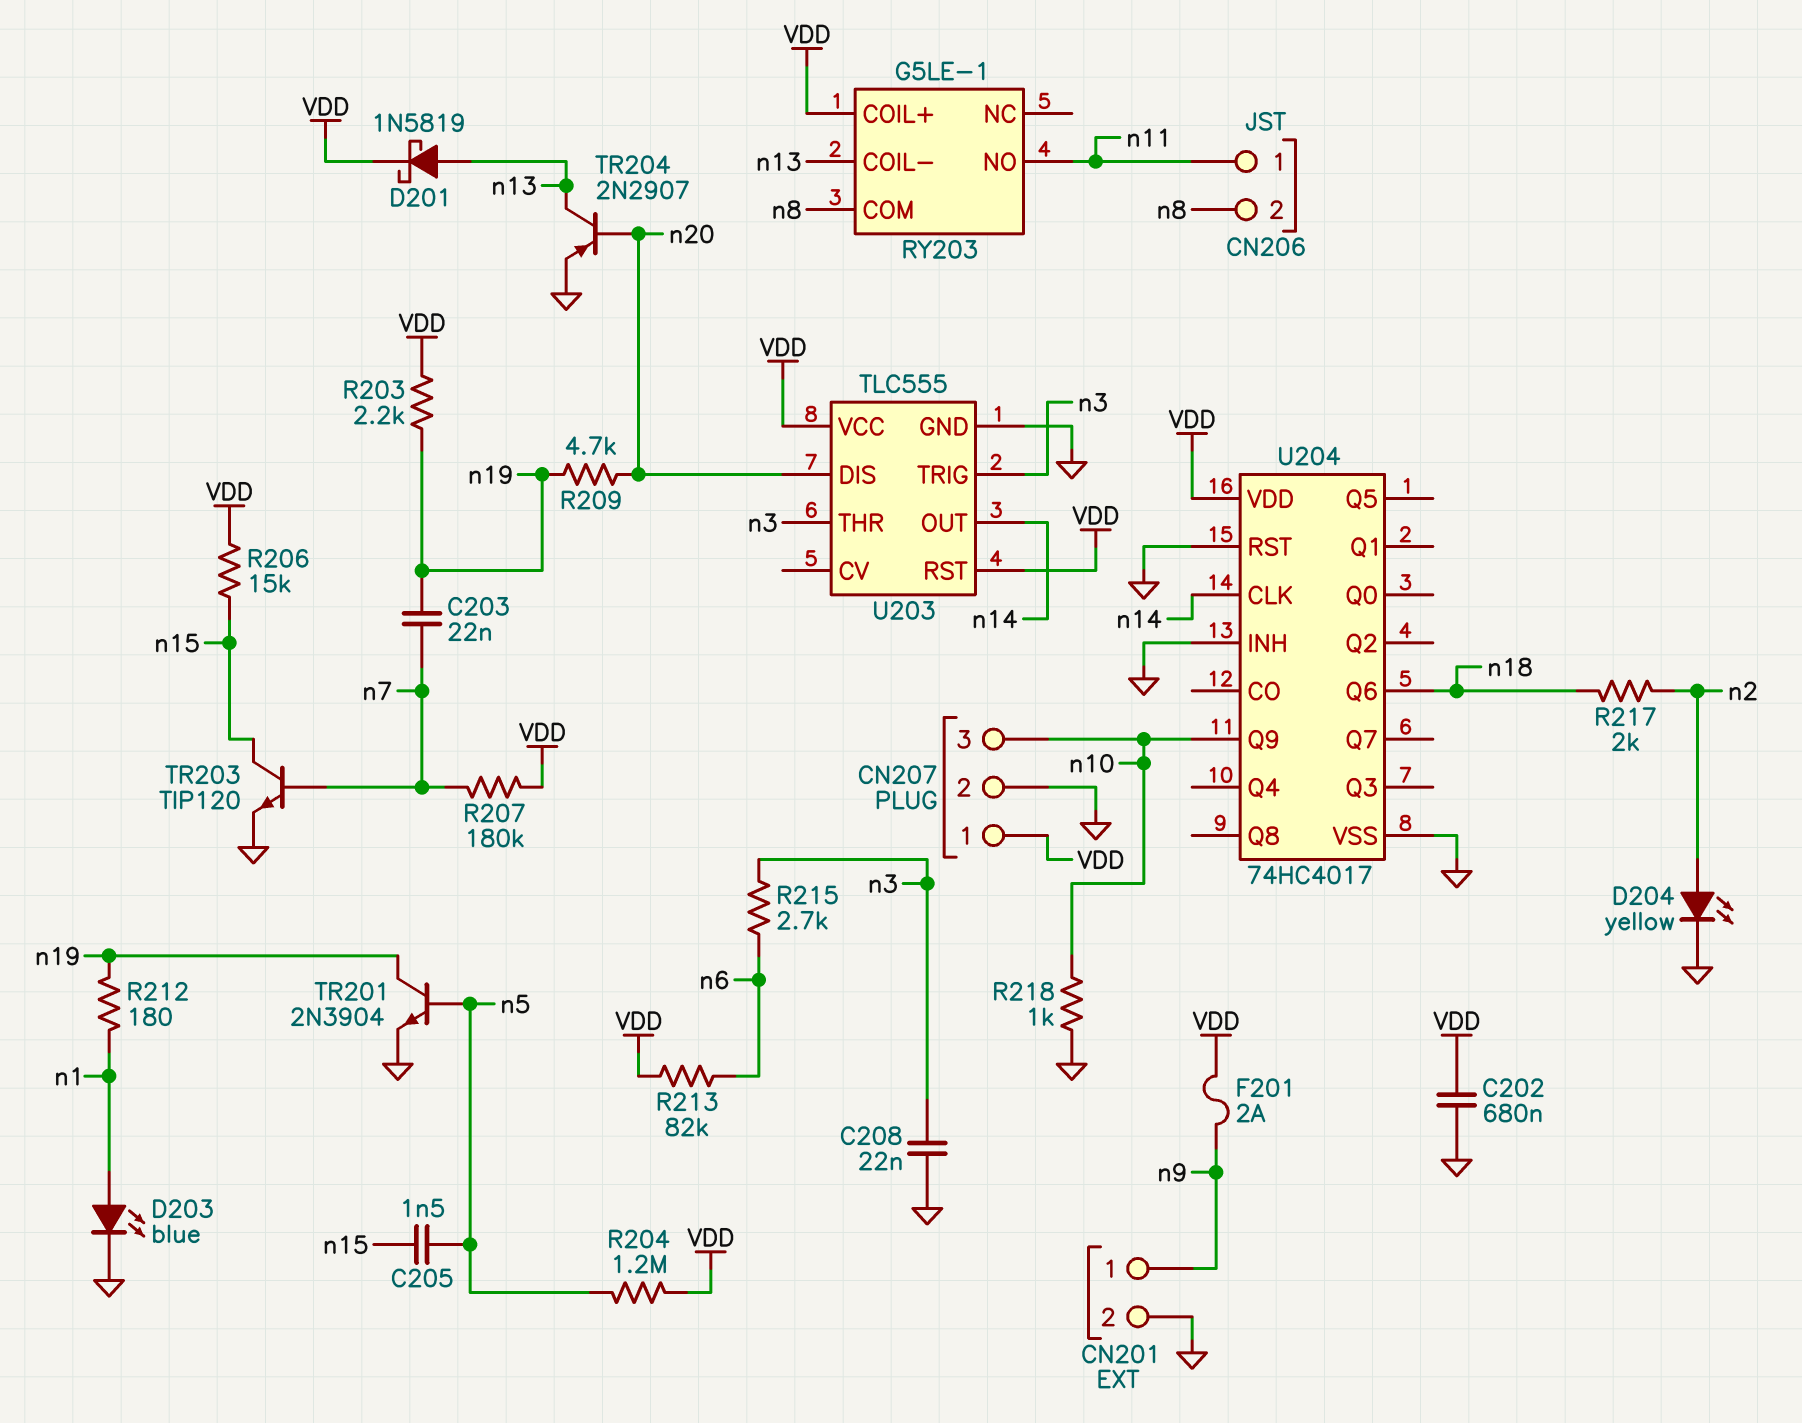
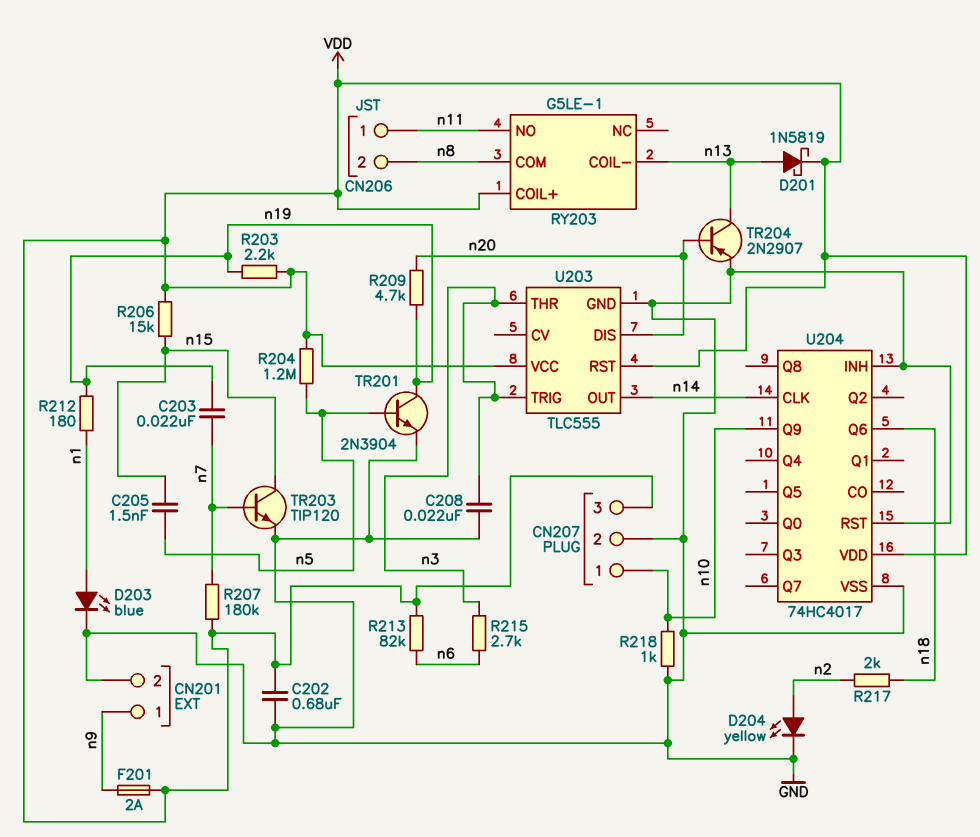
CN207 pin 1: VDD -> n10
CN207 pin 3: n10 -> VDD

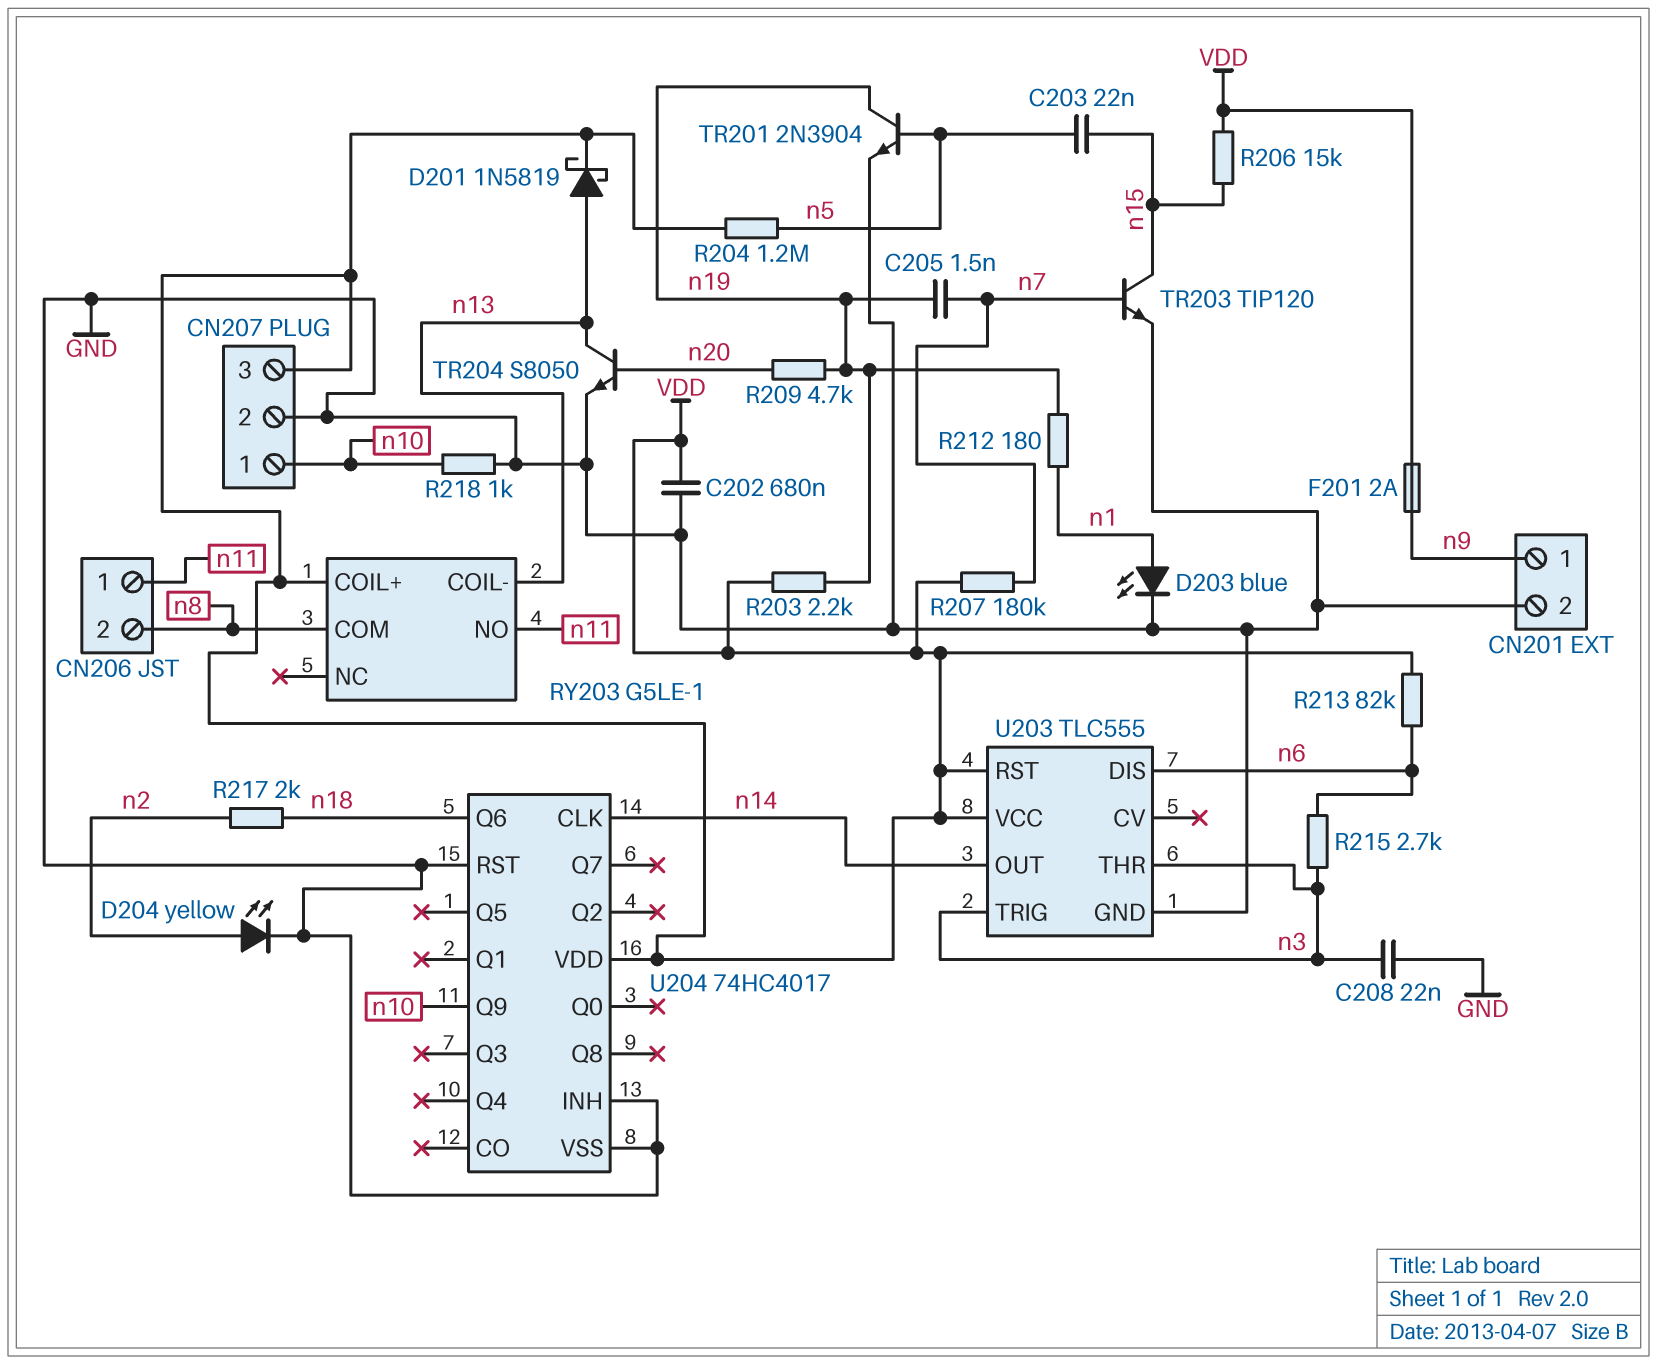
C203: 22nF (n7, n19) -> 22nF (n5, n15)
C205: 1.5nF (n5, n15) -> 1.5nF (n7, n19)
TR204: PNP 2N2907 (B n20, C n13, E GND) -> NPN S8050 (B n20, C n13, E GND)
U203 pin DIS: n20 -> n6

